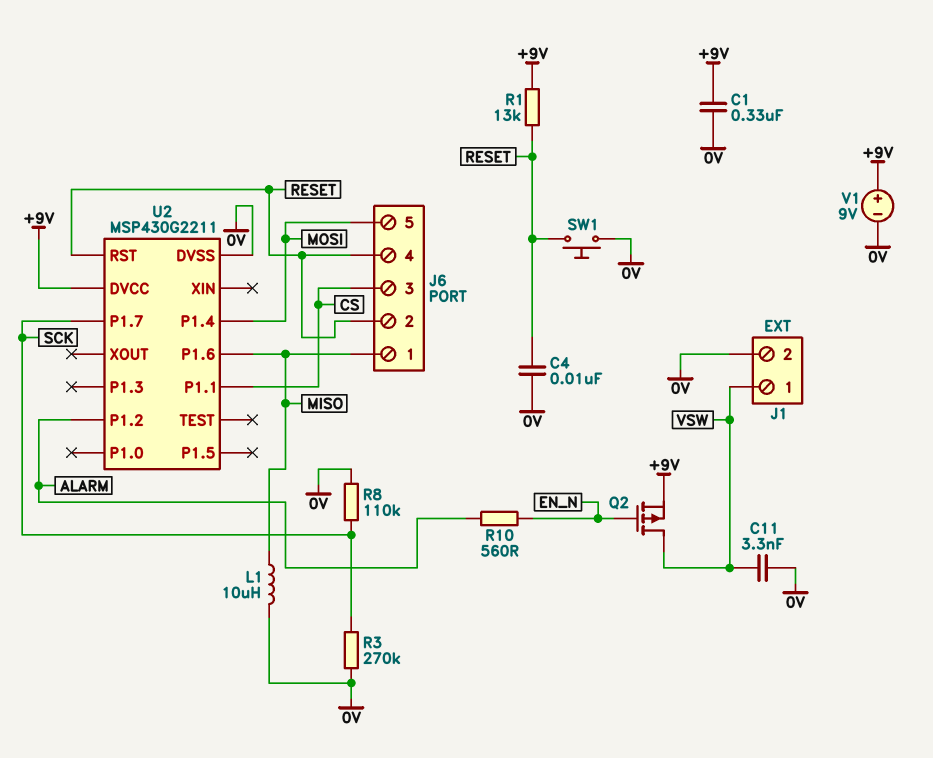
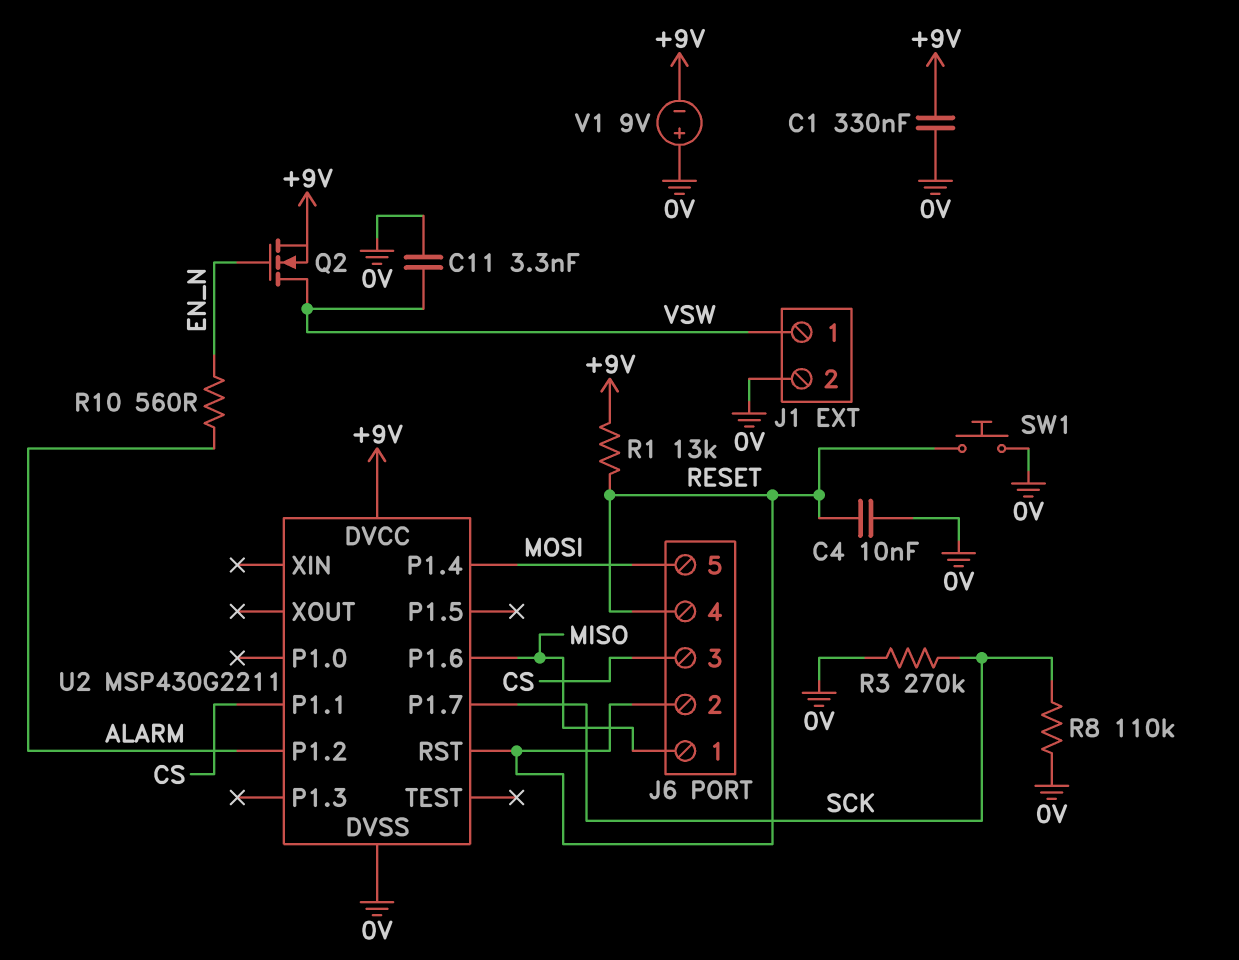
L1: 10uH (0V, MISO) -> none
Q2: PMOS (G EN_N, D VSW, S +9V) -> NMOS (G EN_N, D VSW, S +9V)
V1: 9V (plus +9V, minus 0V) -> 9V (plus 0V, minus +9V)

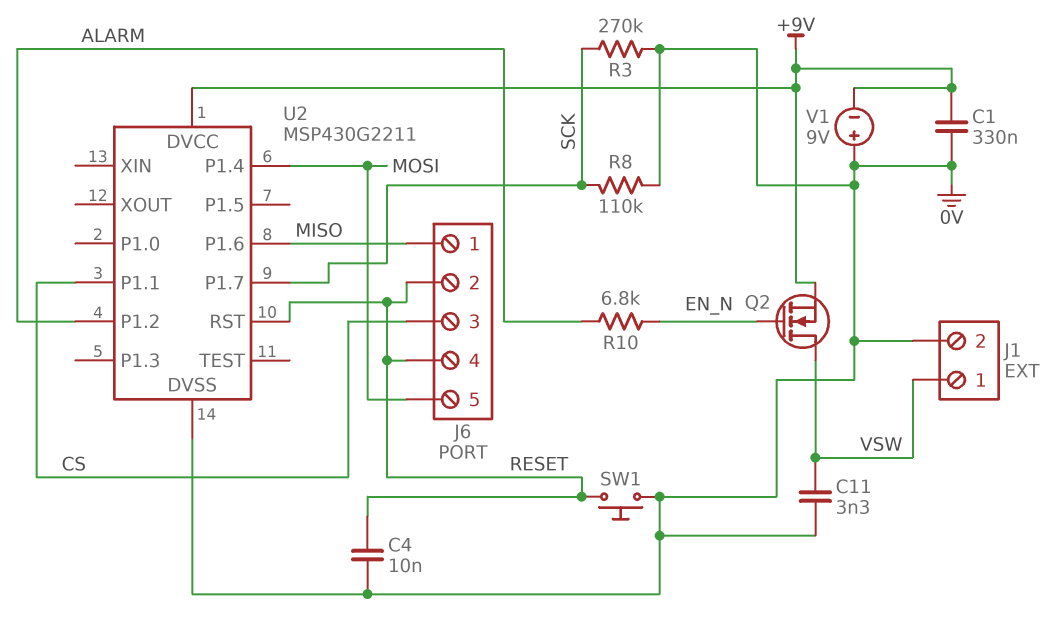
R1: 13k (+9V, RESET) -> none
R10: 560 (ALARM, EN_N) -> 6.8k (ALARM, EN_N)

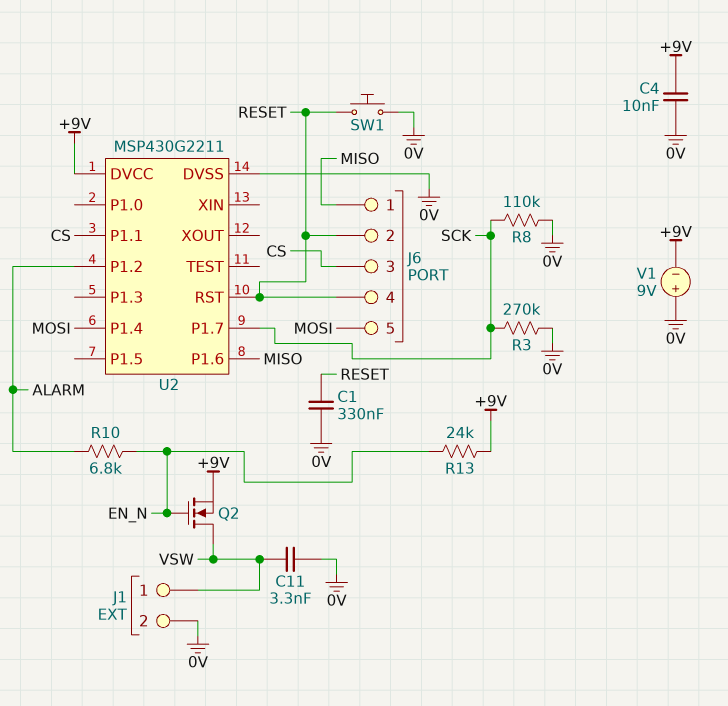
C1: 330nF (+9V, 0V) -> 330nF (0V, RESET)
C4: 10nF (0V, RESET) -> 10nF (+9V, 0V)
R13: none -> 24k (+9V, EN_N)

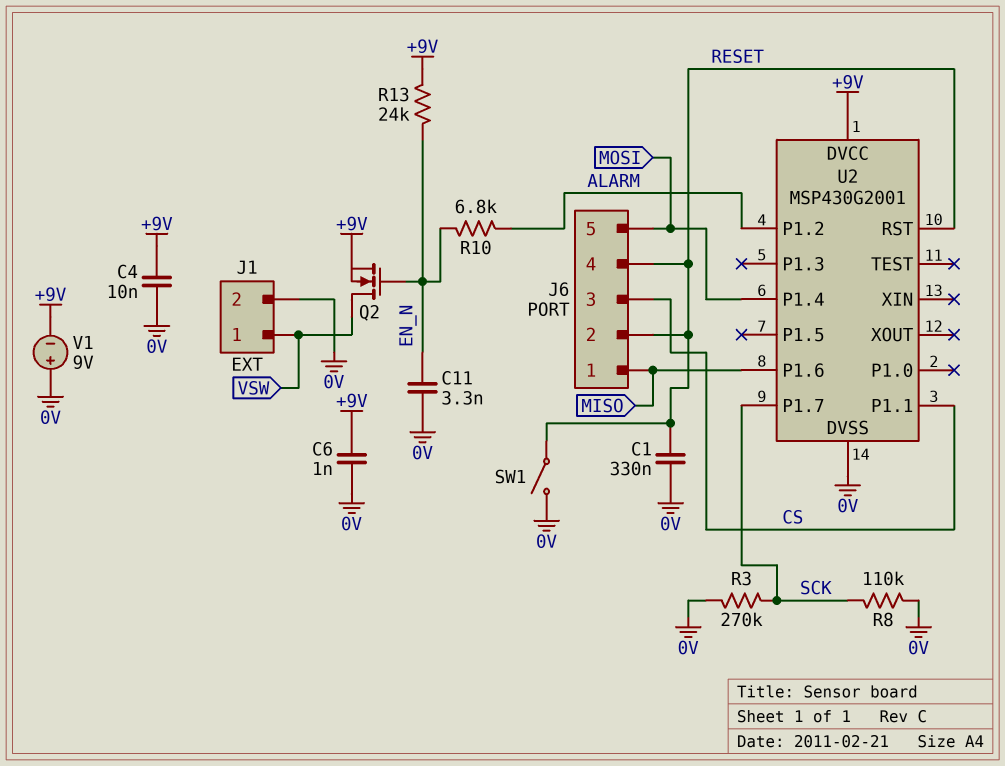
C6: none -> 1nF (+9V, 0V)
C11: 3.3nF (0V, VSW) -> 3.3nF (0V, EN_N)
SW1: button (0V, RESET) -> switch (0V, RESET)
U2: MSP430G2211 -> MSP430G2001

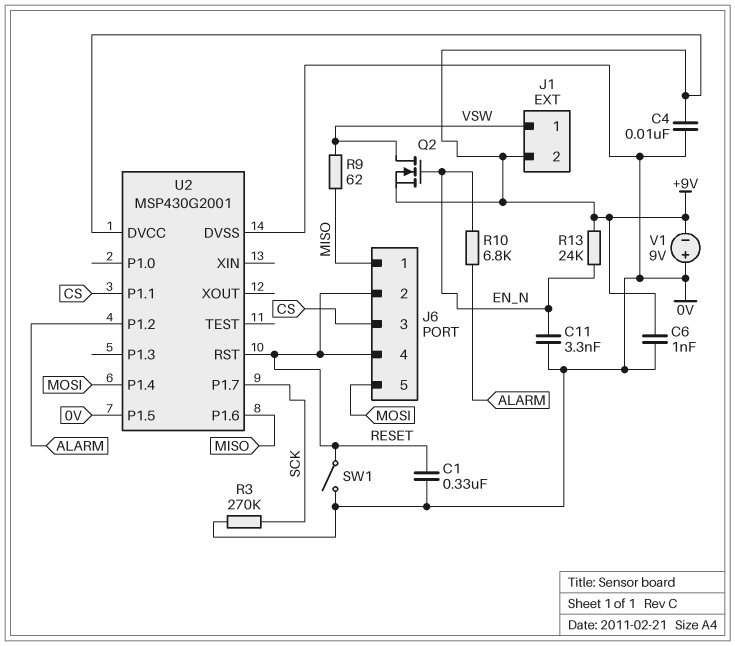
J1 pin 2: 0V -> +9V
R8: 110k (0V, SCK) -> none
R9: none -> 62 (MISO, VSW)
U2 pin P1.5: none -> 0V

